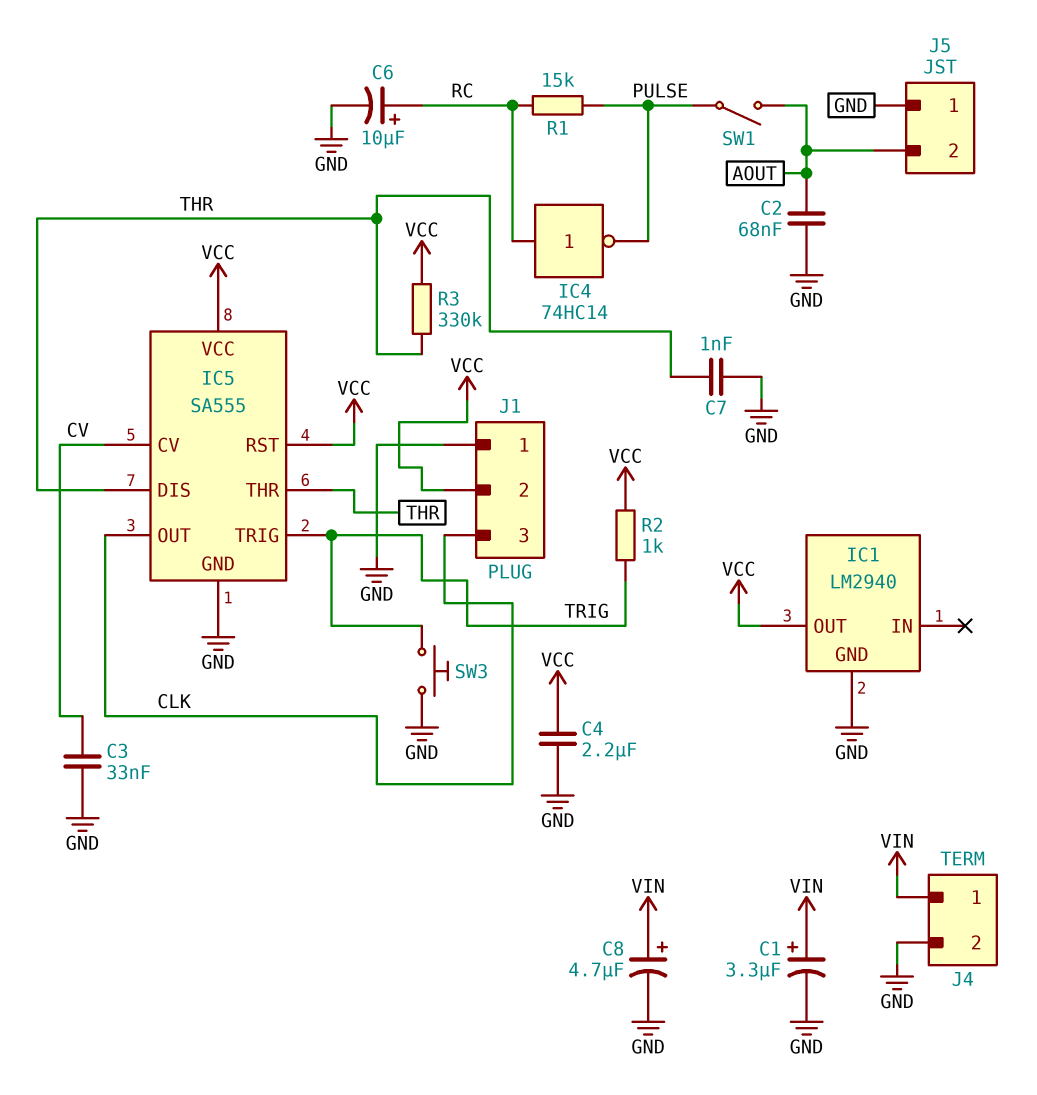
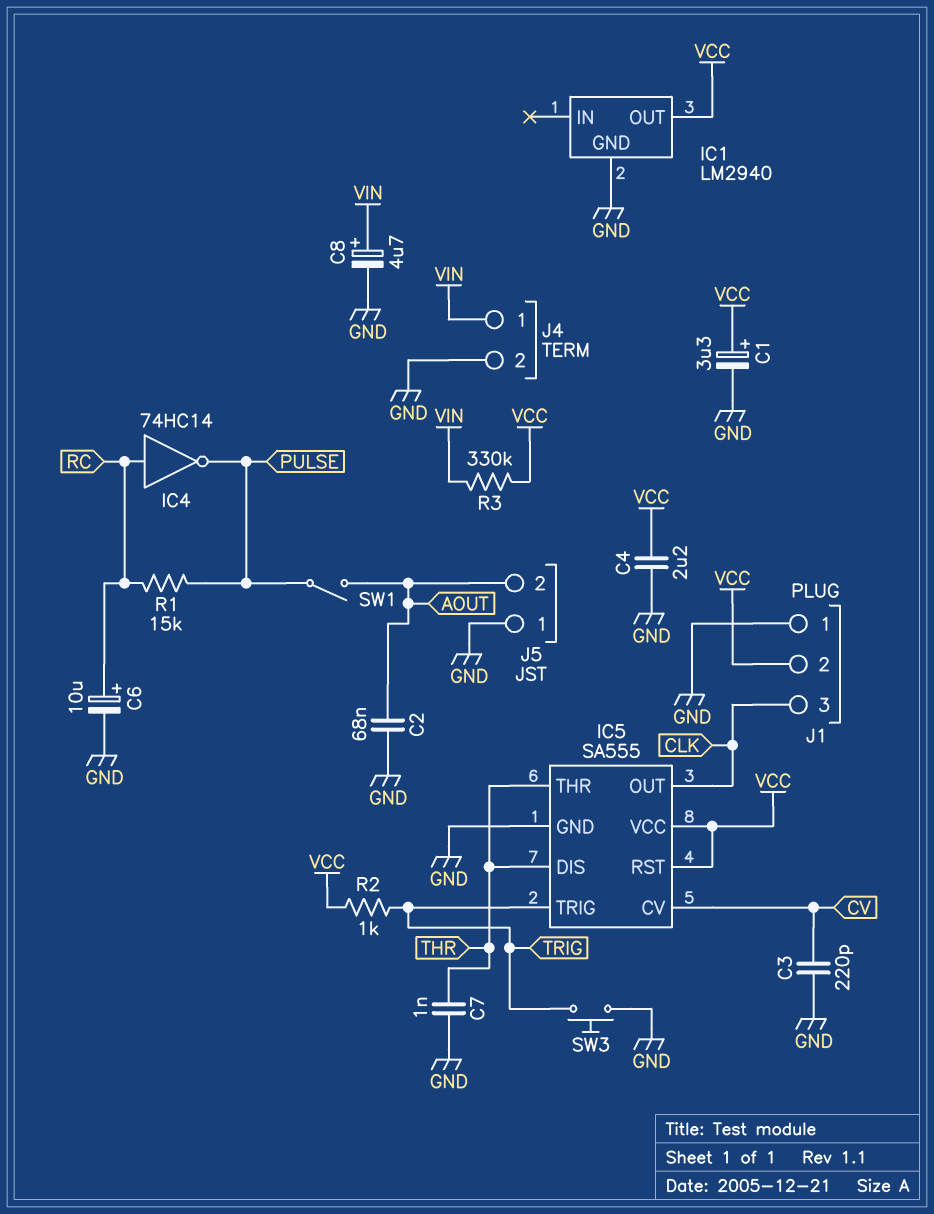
C1: 3.3uF (plus VIN, minus GND) -> 3.3uF (plus VCC, minus GND)
C3: 33nF (CV, GND) -> 220pF (CV, GND)
R3: 330k (THR, VCC) -> 330k (VCC, VIN)

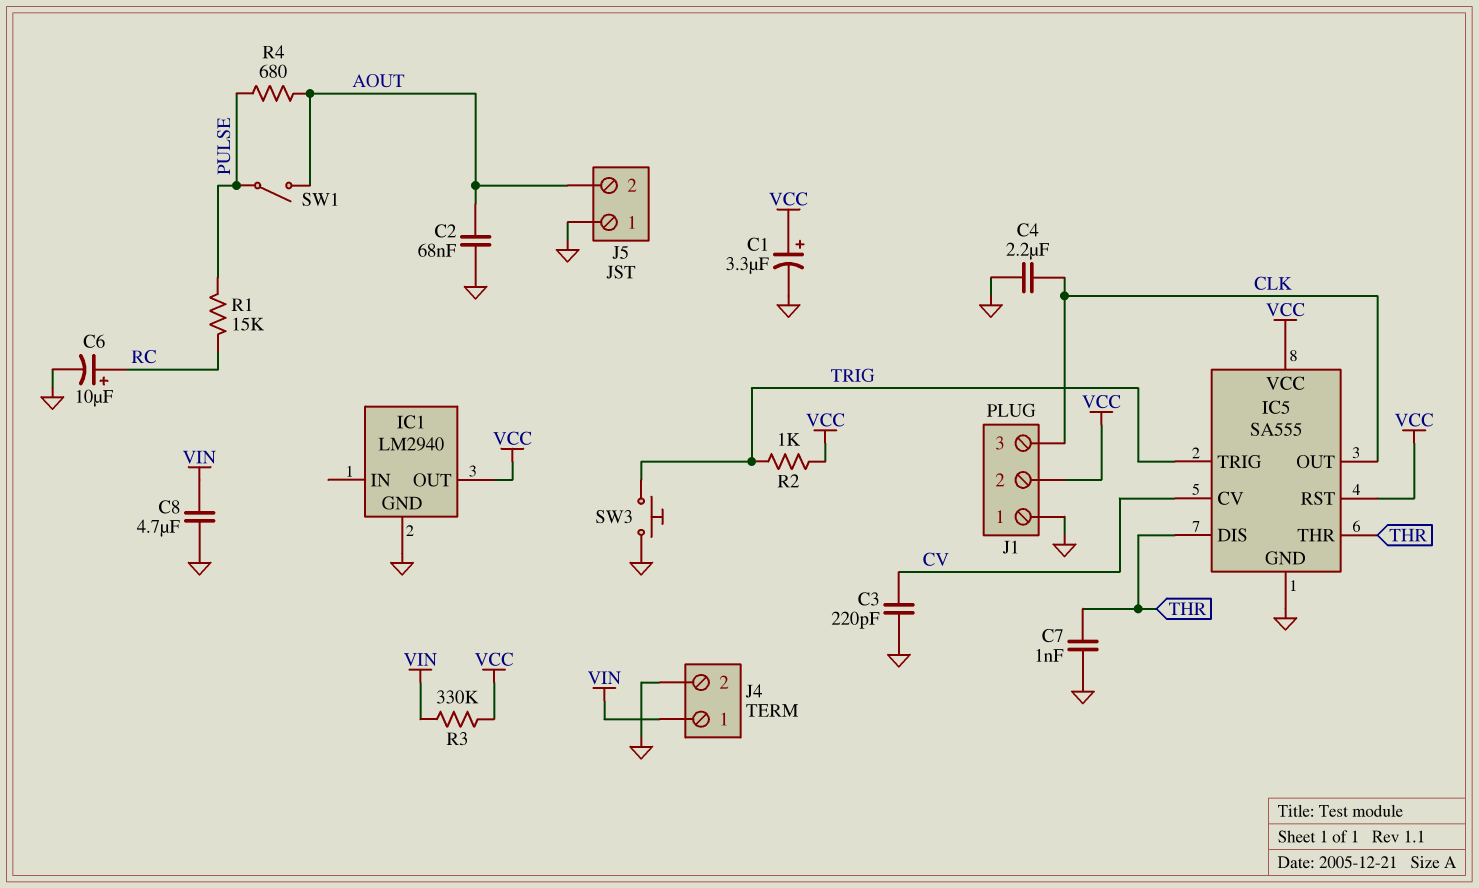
C4: 2.2uF (GND, VCC) -> 2.2uF (CLK, GND)
C8: 4.7uF (plus VIN, minus GND) -> 4.7uF (GND, VIN)
IC4: NOT 74HC14 (in RC, out PULSE) -> none
R4: none -> 680 (AOUT, PULSE)

